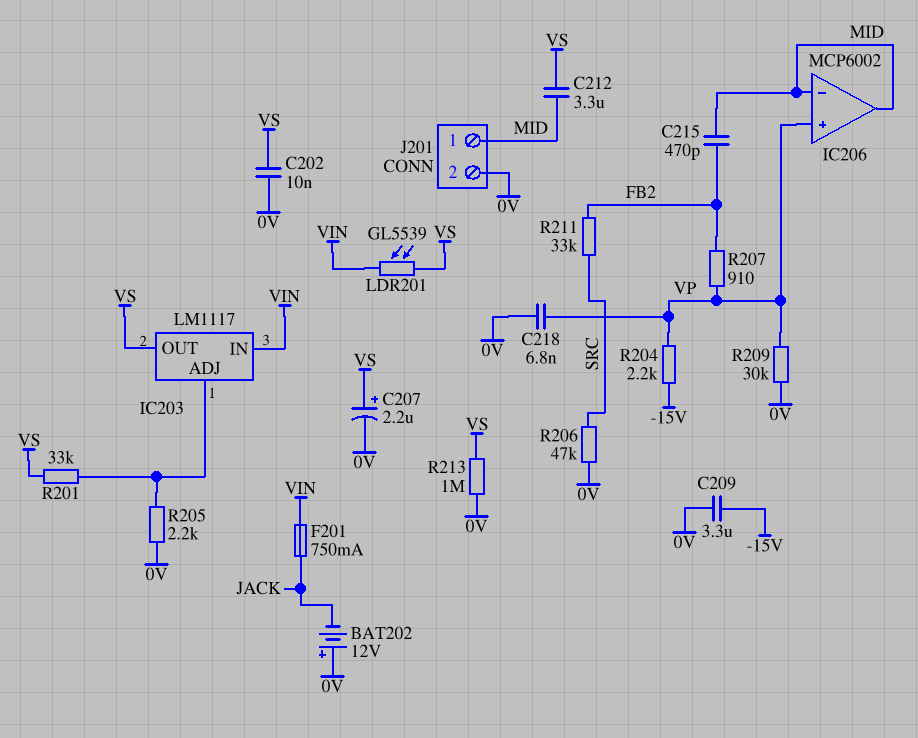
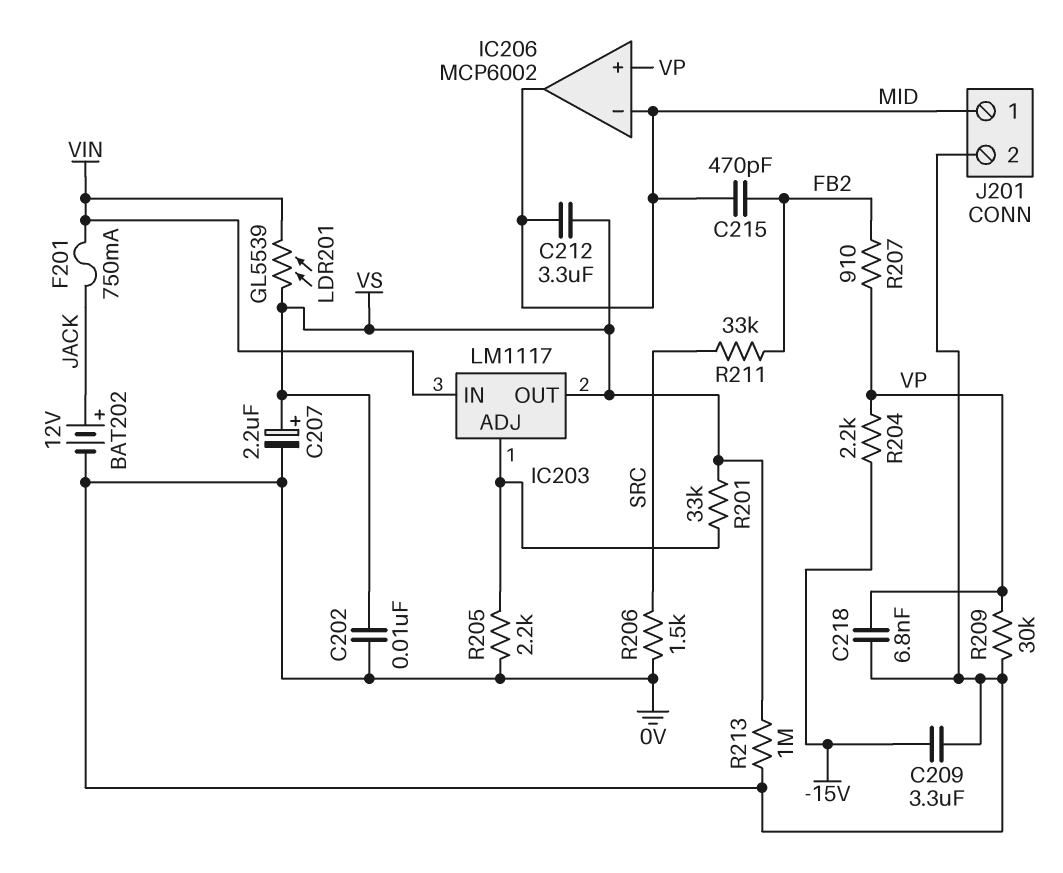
BAT202: 12V (plus 0V, minus JACK) -> 12V (plus JACK, minus 0V)
R206: 47k (0V, SRC) -> 1.5k (0V, SRC)

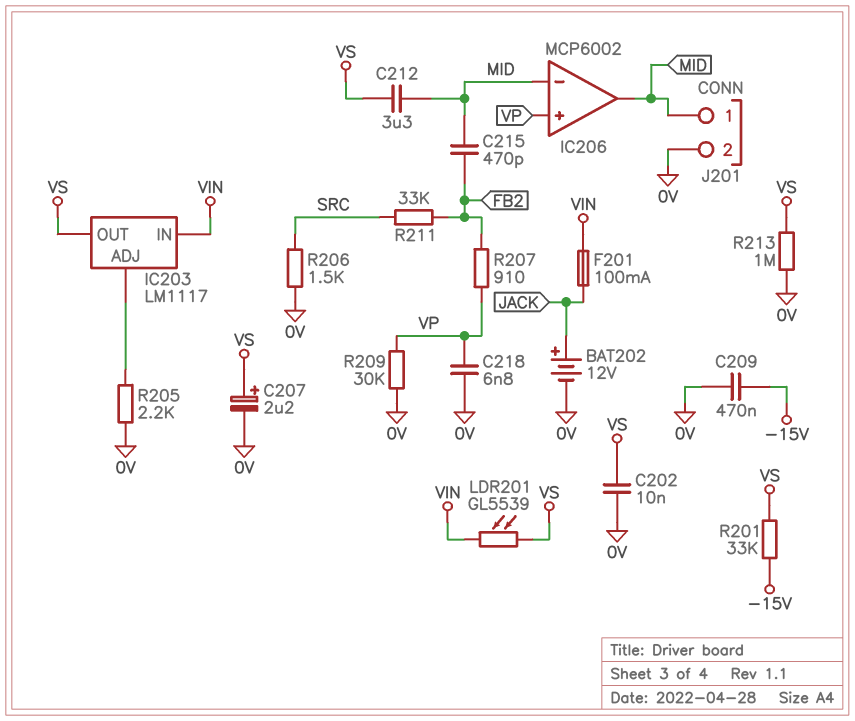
C209: 3.3uF (-15V, 0V) -> 470nF (-15V, 0V)
F201: 750mA (JACK, VIN) -> 100mA (JACK, VIN)
R201: 33k (IC203/ADJ, VS) -> 33k (-15V, VS)
R204: 2.2k (-15V, VP) -> none

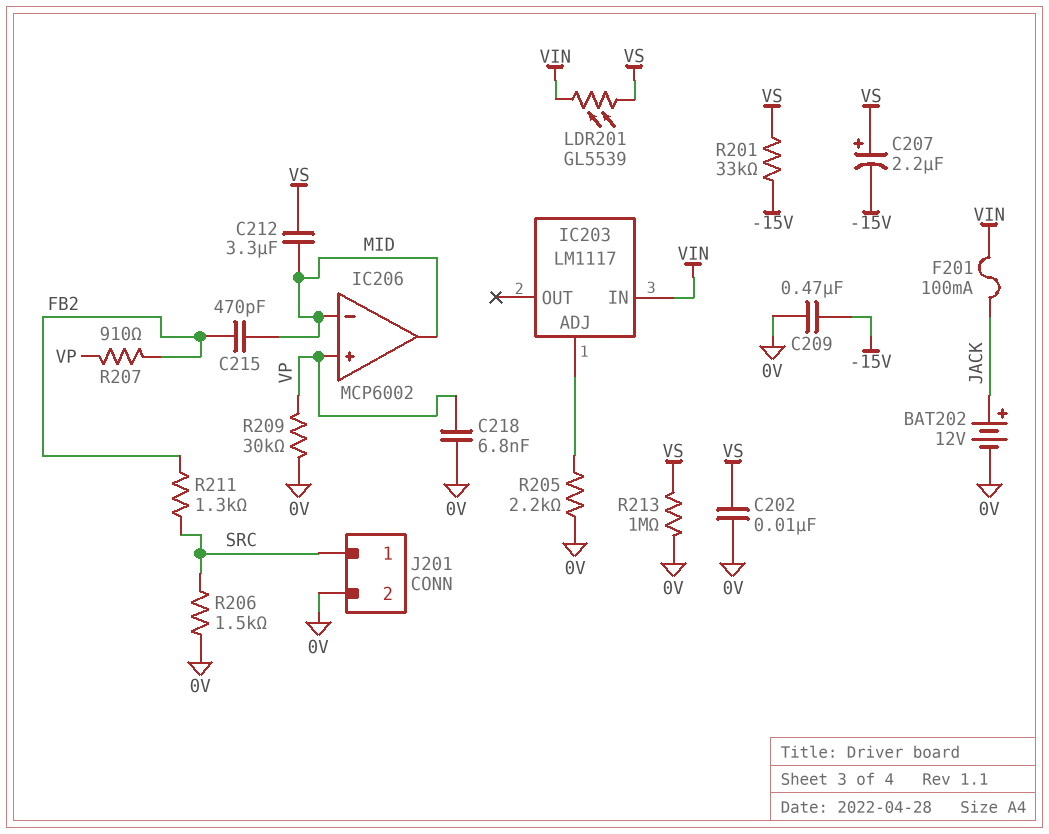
C207: 2.2uF (plus VS, minus 0V) -> 2.2uF (plus VS, minus -15V)
IC203 pin OUT: VS -> none
J201 pin 1: MID -> SRC
R211: 33k (FB2, SRC) -> 1.3k (FB2, SRC)

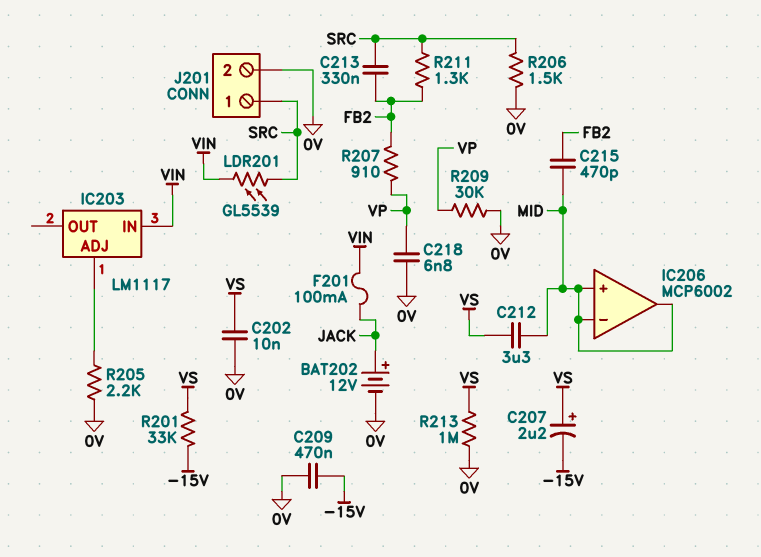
C213: none -> 330nF (FB2, SRC)
IC206 pin in+: VP -> MID
LDR201: GL5539 (VIN, VS) -> GL5539 (SRC, VIN)

